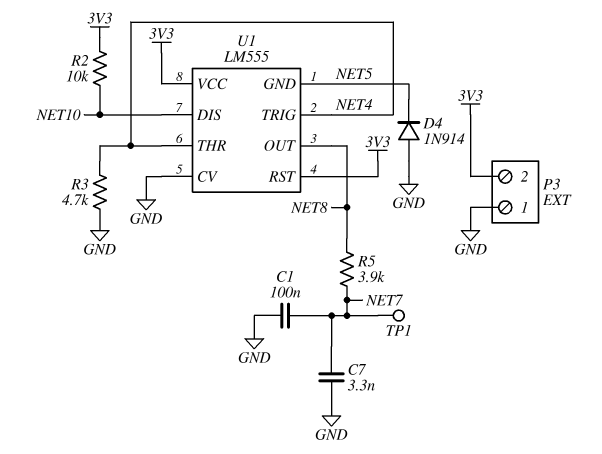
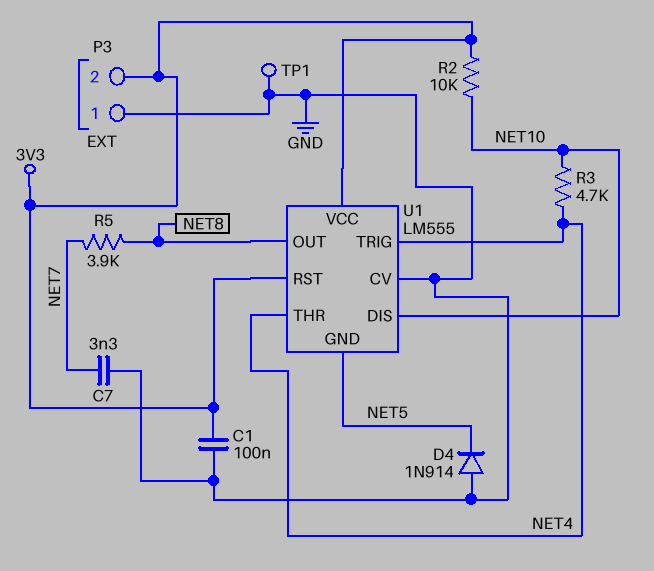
C1: 100nF (GND, NET7) -> 100nF (3V3, GND)
R3: 4.7k (GND, NET4) -> 4.7k (NET4, NET10)
TP1: test point (NET7) -> test point (GND)

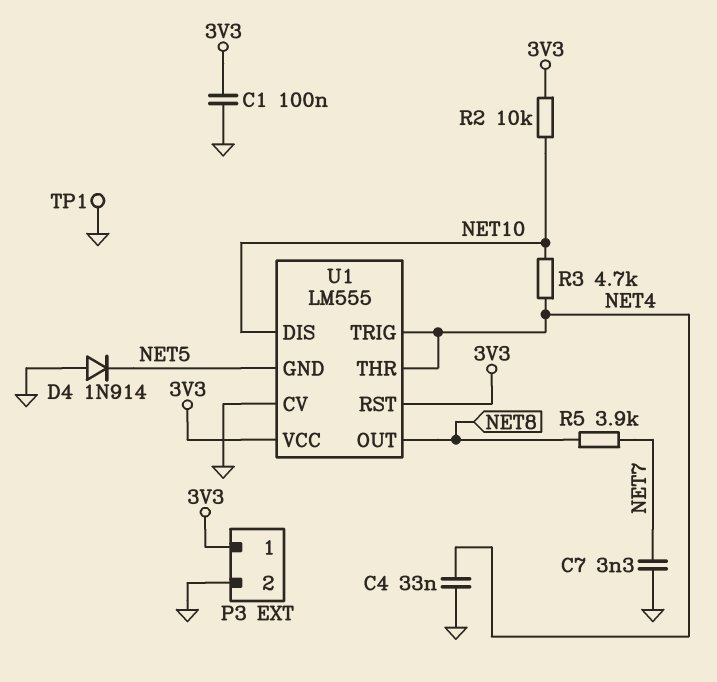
C4: none -> 33nF (GND, NET4)
P3 pin 1: GND -> 3V3
P3 pin 2: 3V3 -> GND

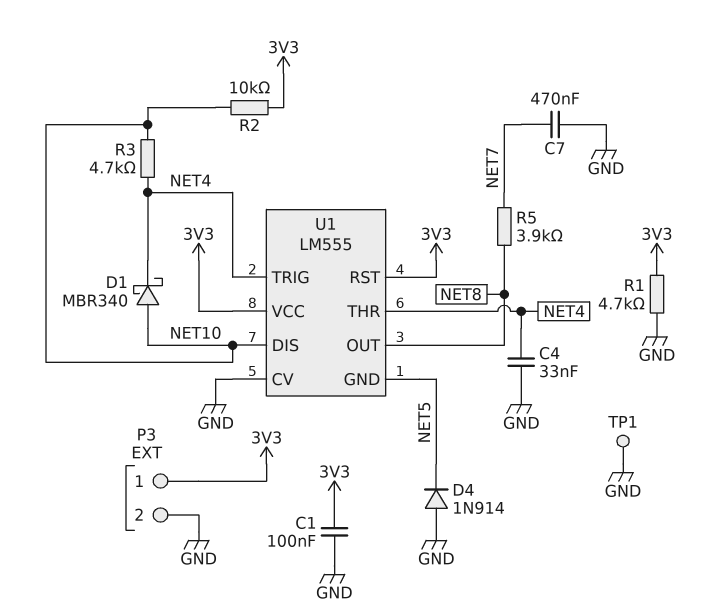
C7: 3.3nF (GND, NET7) -> 470nF (GND, NET7)
D1: none -> schottky MBR340 (A NET10, K NET4)
R1: none -> 4.7k (3V3, GND)

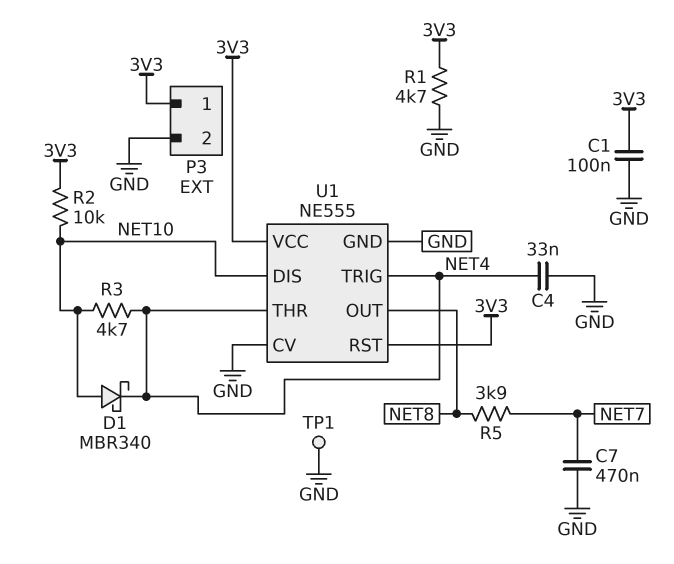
D4: diode 1N914 (A GND, K NET5) -> none
U1: LM555 -> NE555
U1 pin GND: NET5 -> GND

